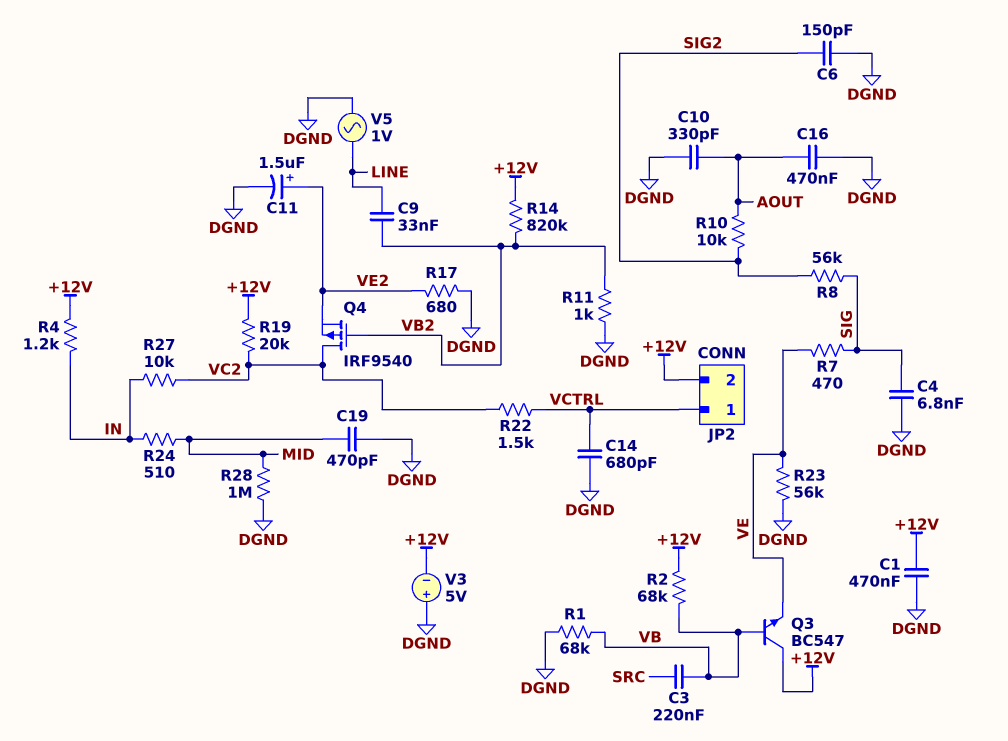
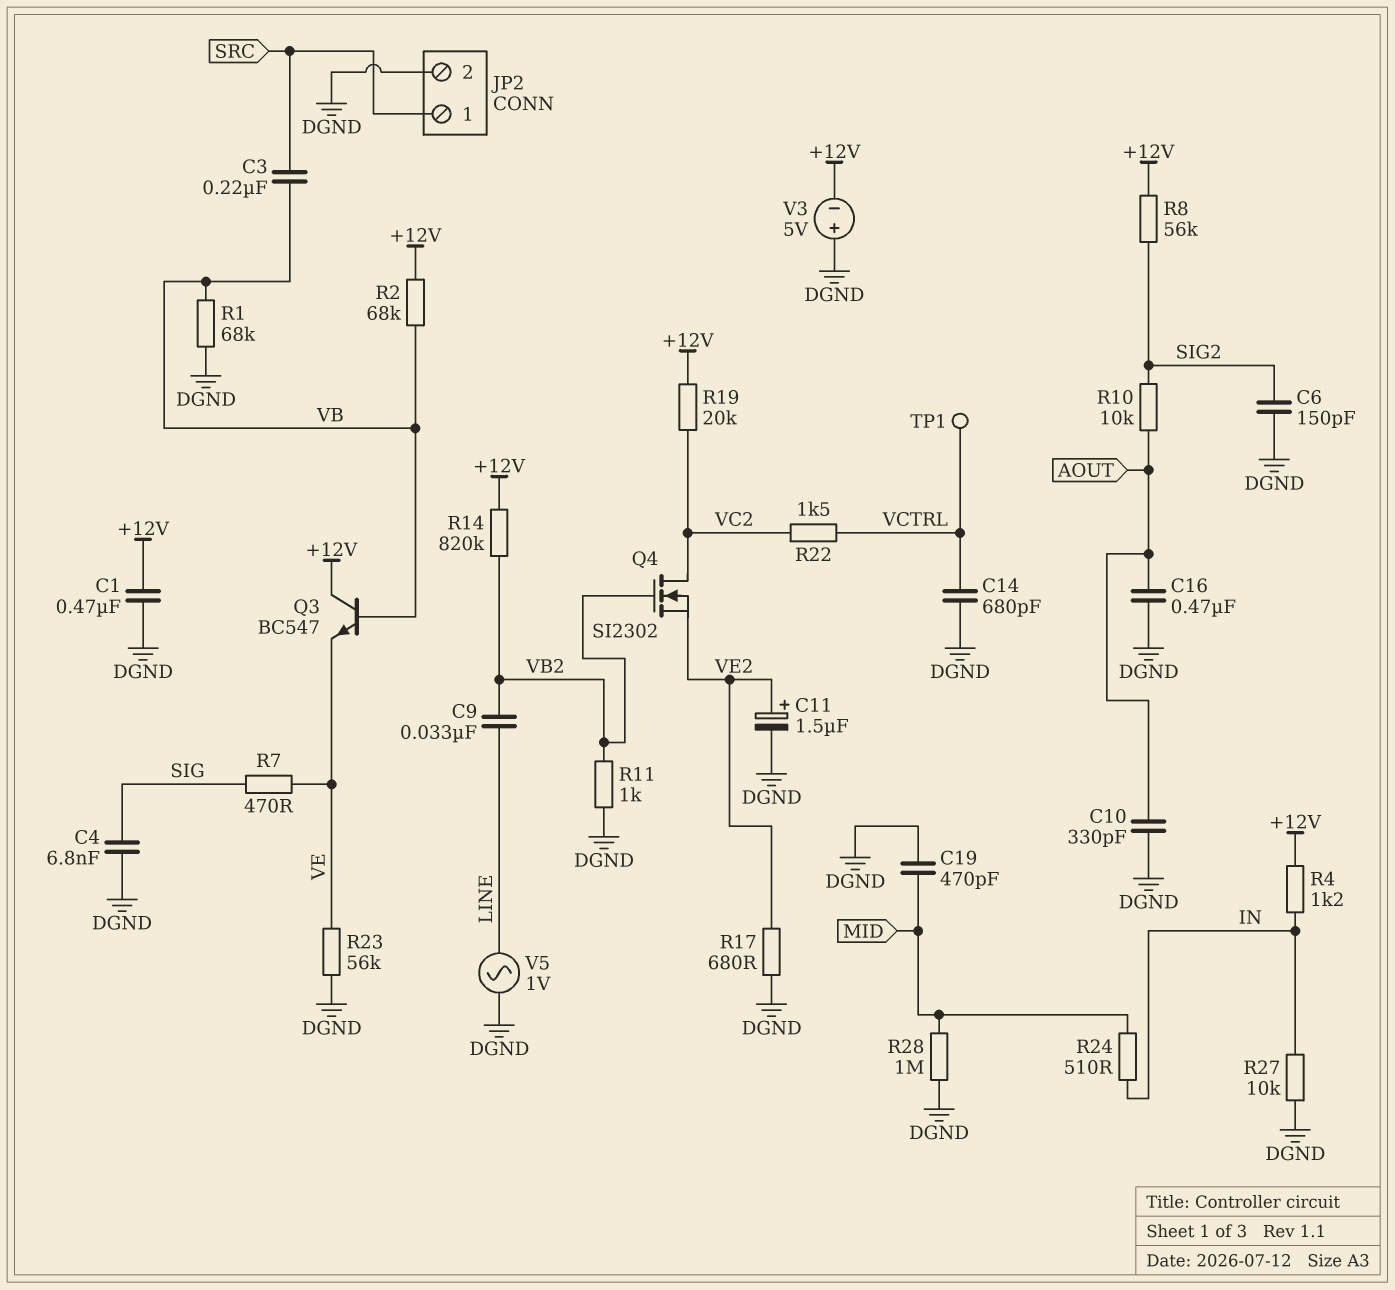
JP2 pin 1: VCTRL -> SRC
JP2 pin 2: +12V -> DGND
Q4: PMOS IRF9540 (G VB2, D VC2, S VE2) -> NMOS SI2302 (G VB2, D VC2, S VE2)
R8: 56k (SIG, SIG2) -> 56k (+12V, SIG2)
R27: 10k (IN, VC2) -> 10k (DGND, IN)
TP1: none -> test point (VCTRL)

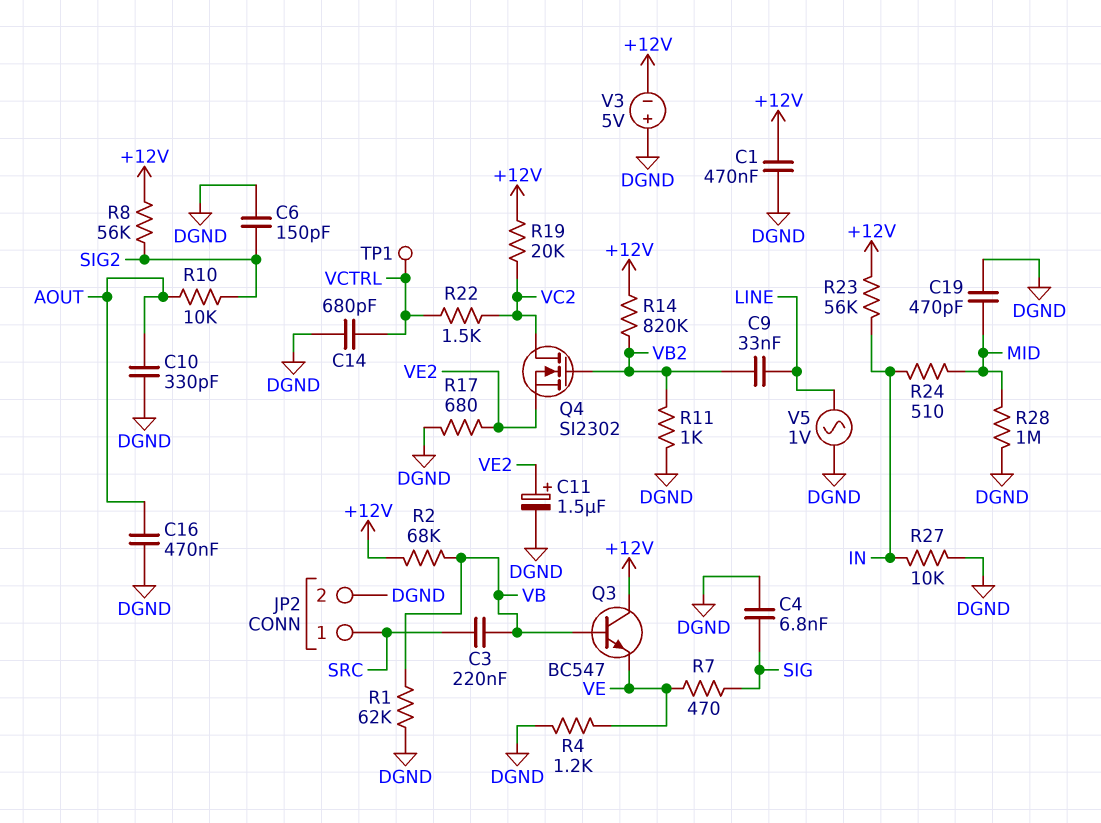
R1: 68k (DGND, VB) -> 62k (DGND, VB)
R4: 1.2k (+12V, IN) -> 1.2k (DGND, VE)
R23: 56k (DGND, VE) -> 56k (+12V, IN)

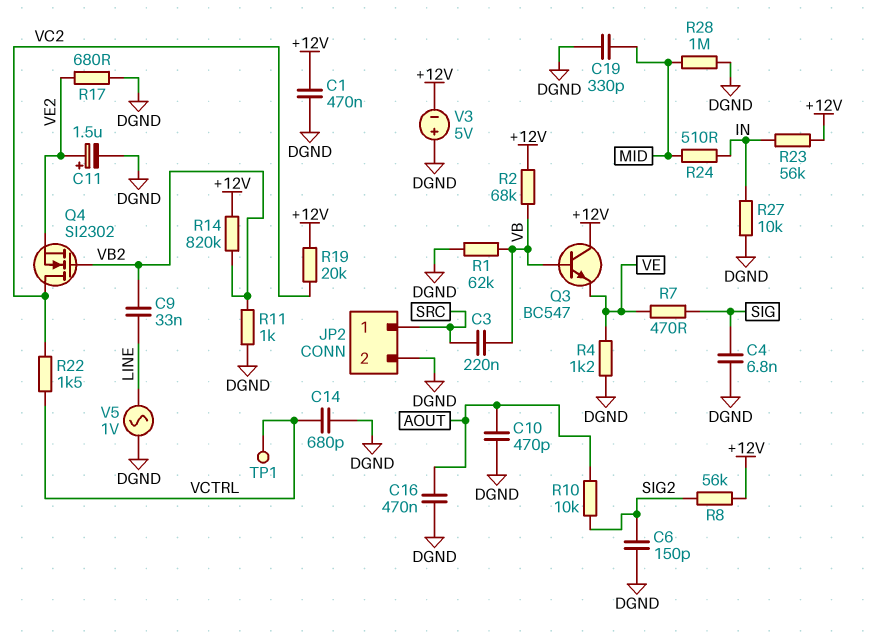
C10: 330pF (AOUT, DGND) -> 470pF (AOUT, DGND)
C19: 470pF (DGND, MID) -> 330pF (DGND, MID)

